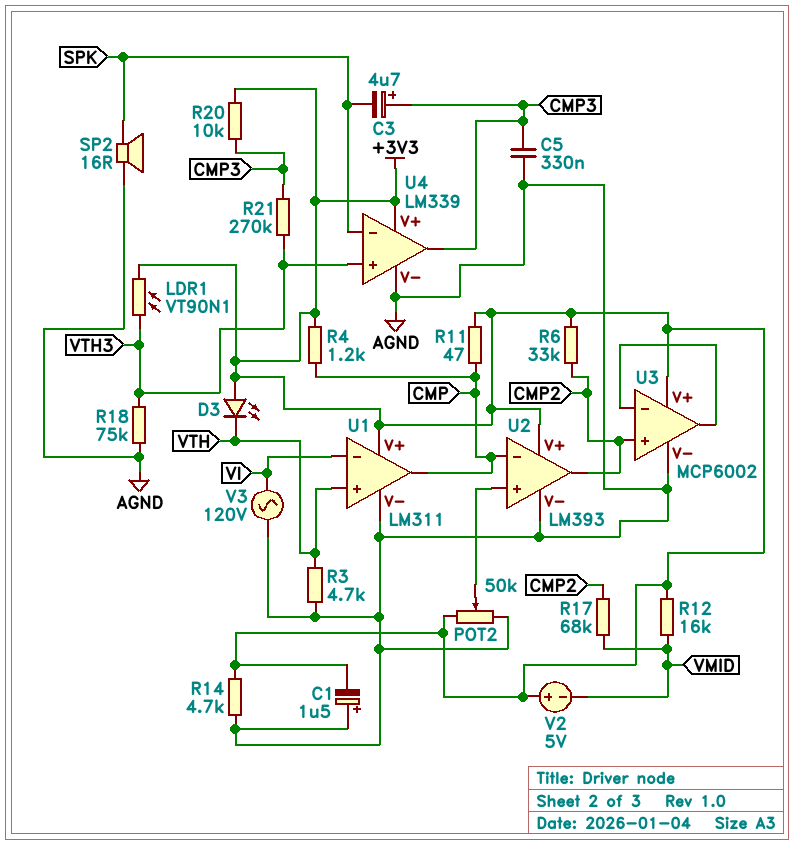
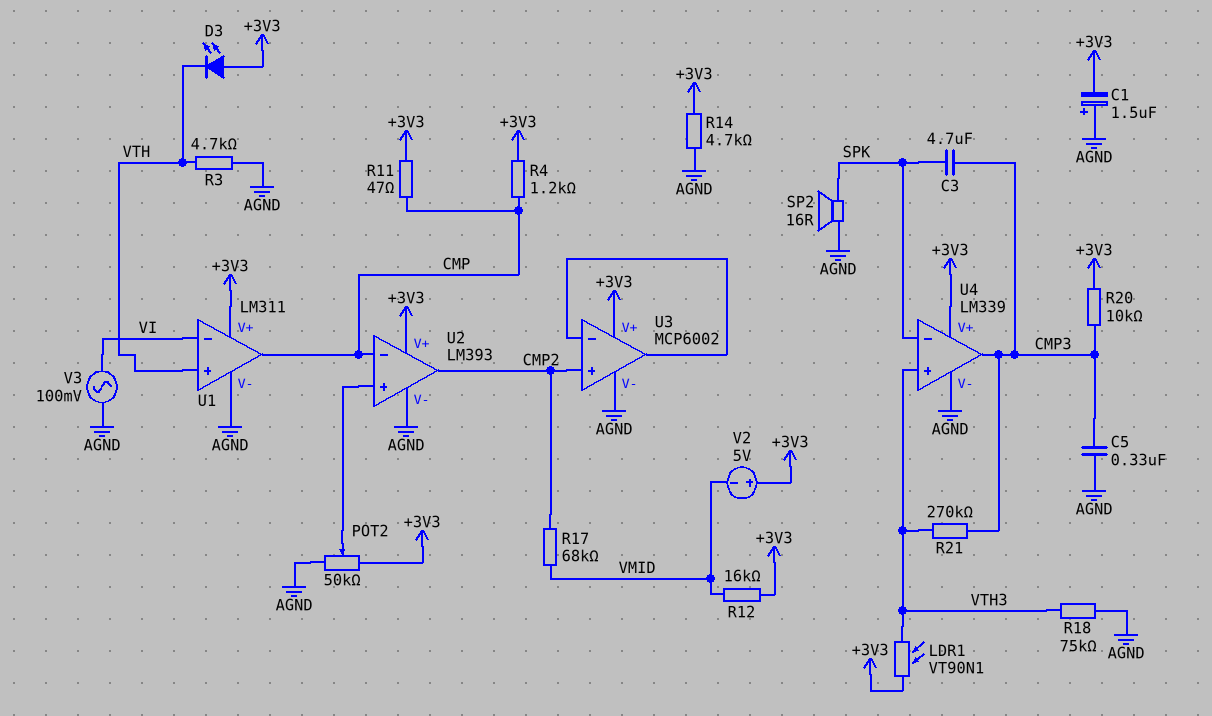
C3: 4.7uF (plus CMP3, minus SPK) -> 4.7uF (CMP3, SPK)
R6: 33k (+3V3, CMP2) -> none
V3: AC 120V (AGND, VI) -> AC 100mV (AGND, VI)

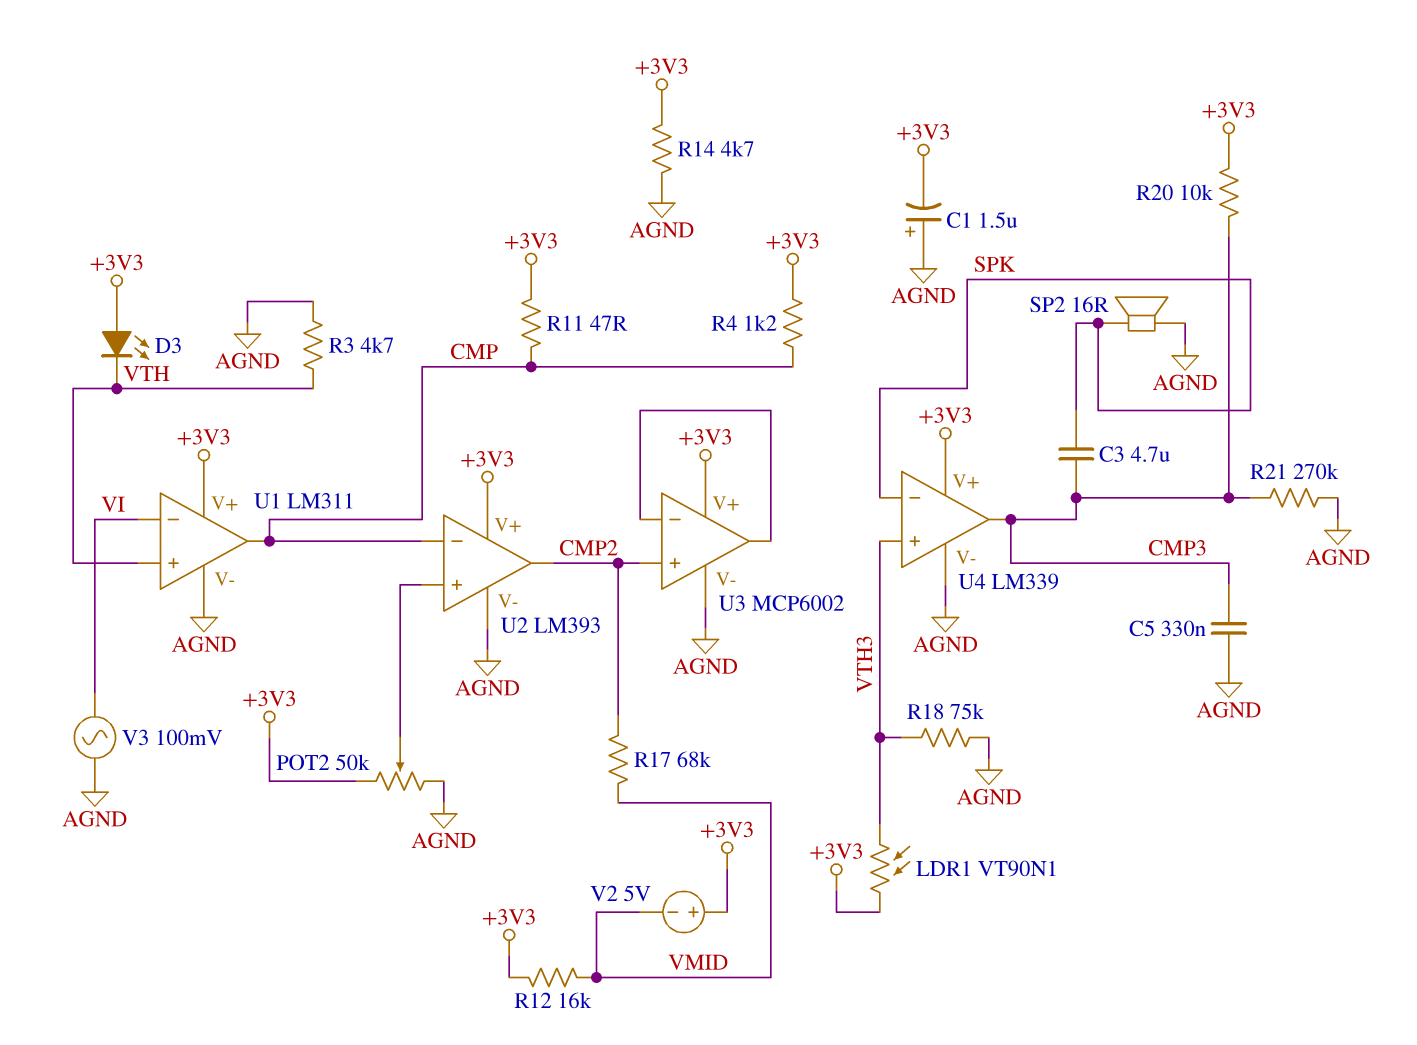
R21: 270k (CMP3, VTH3) -> 270k (AGND, CMP3)

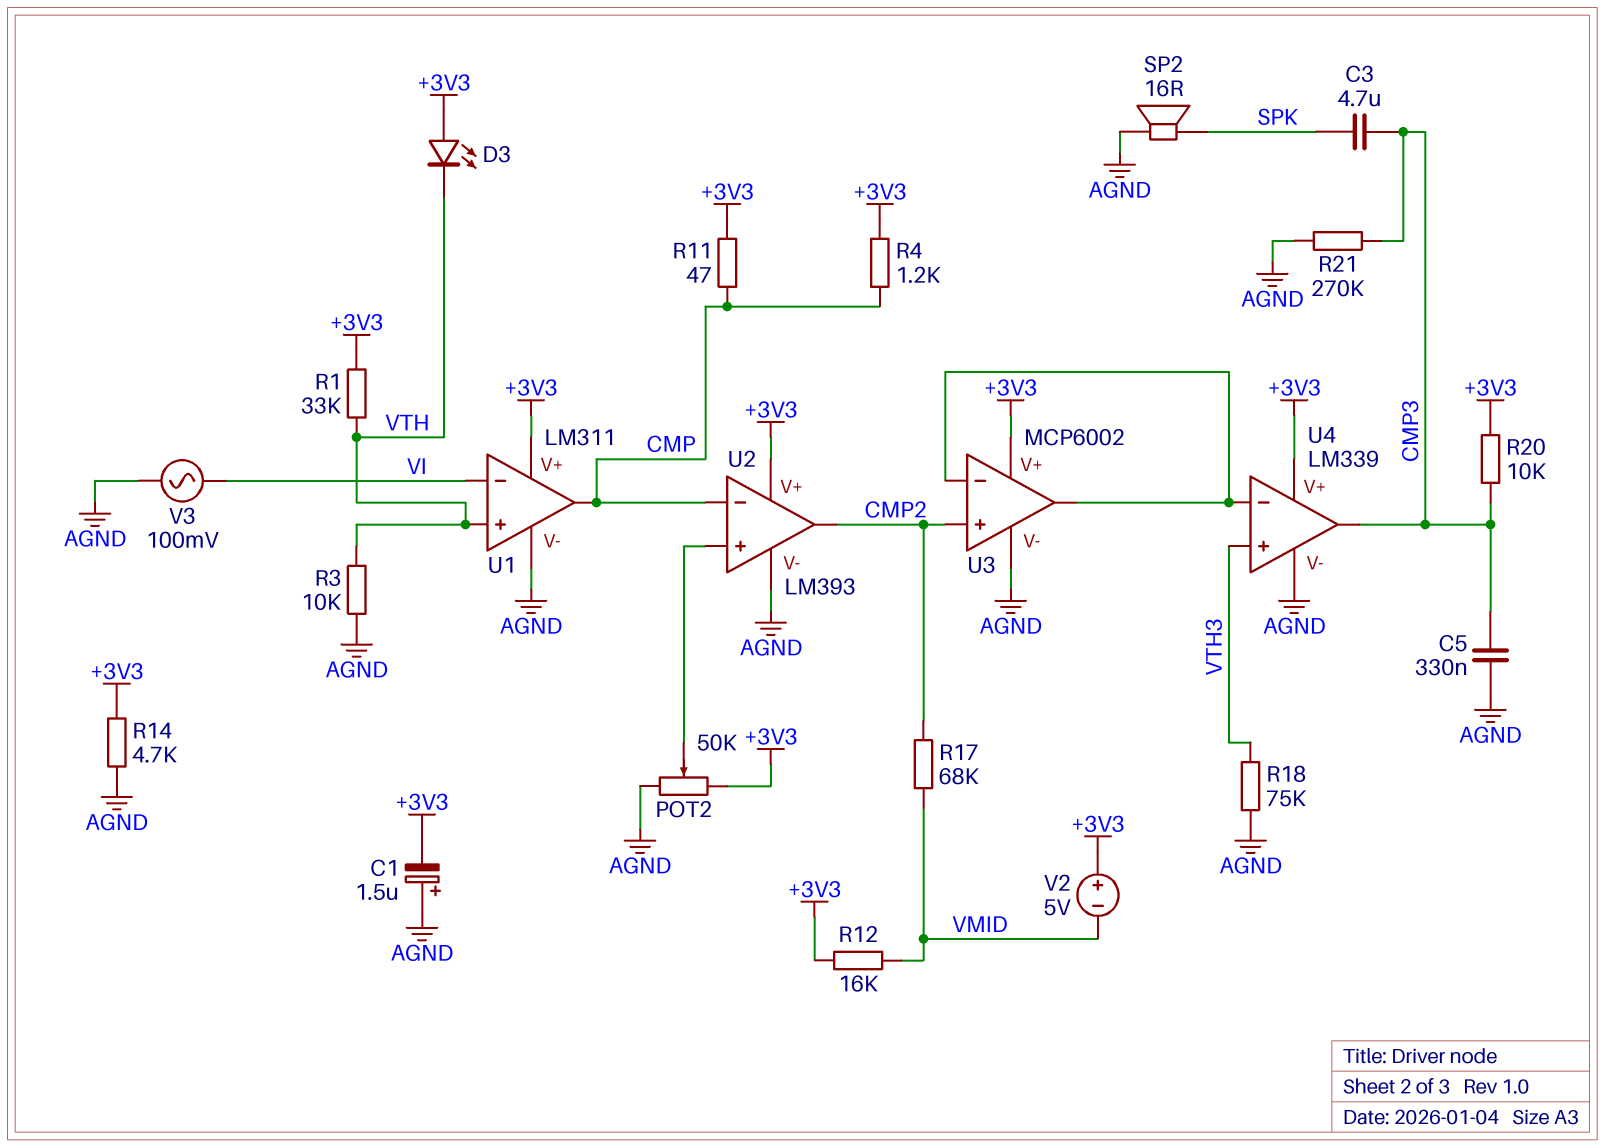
LDR1: VT90N1 (+3V3, VTH3) -> none
R1: none -> 33k (+3V3, VTH)
R3: 4.7k (AGND, VTH) -> 10k (AGND, VTH)
U4 pin in-: SPK -> U3/in-

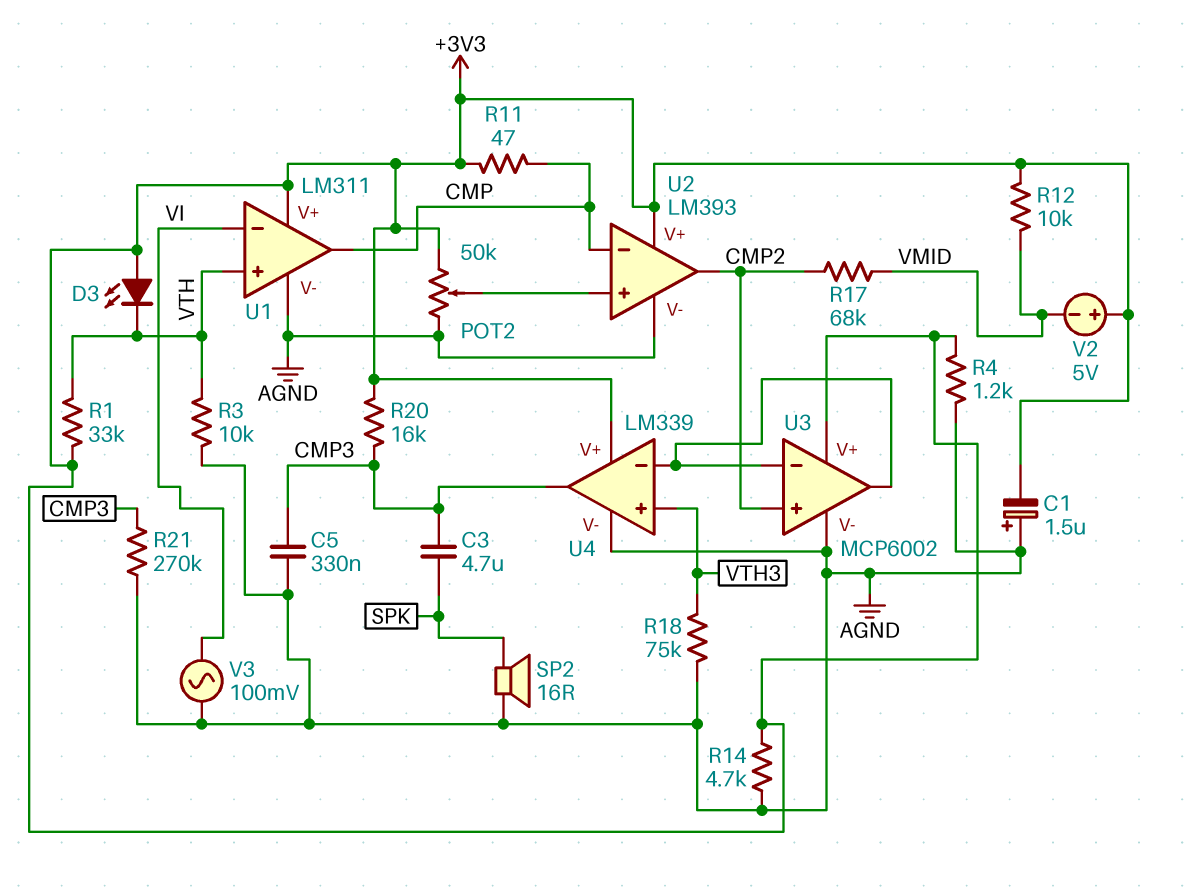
R4: 1.2k (+3V3, CMP) -> 1.2k (+3V3, AGND)
R12: 16k (+3V3, VMID) -> 10k (+3V3, VMID)
R20: 10k (+3V3, CMP3) -> 16k (+3V3, CMP3)

